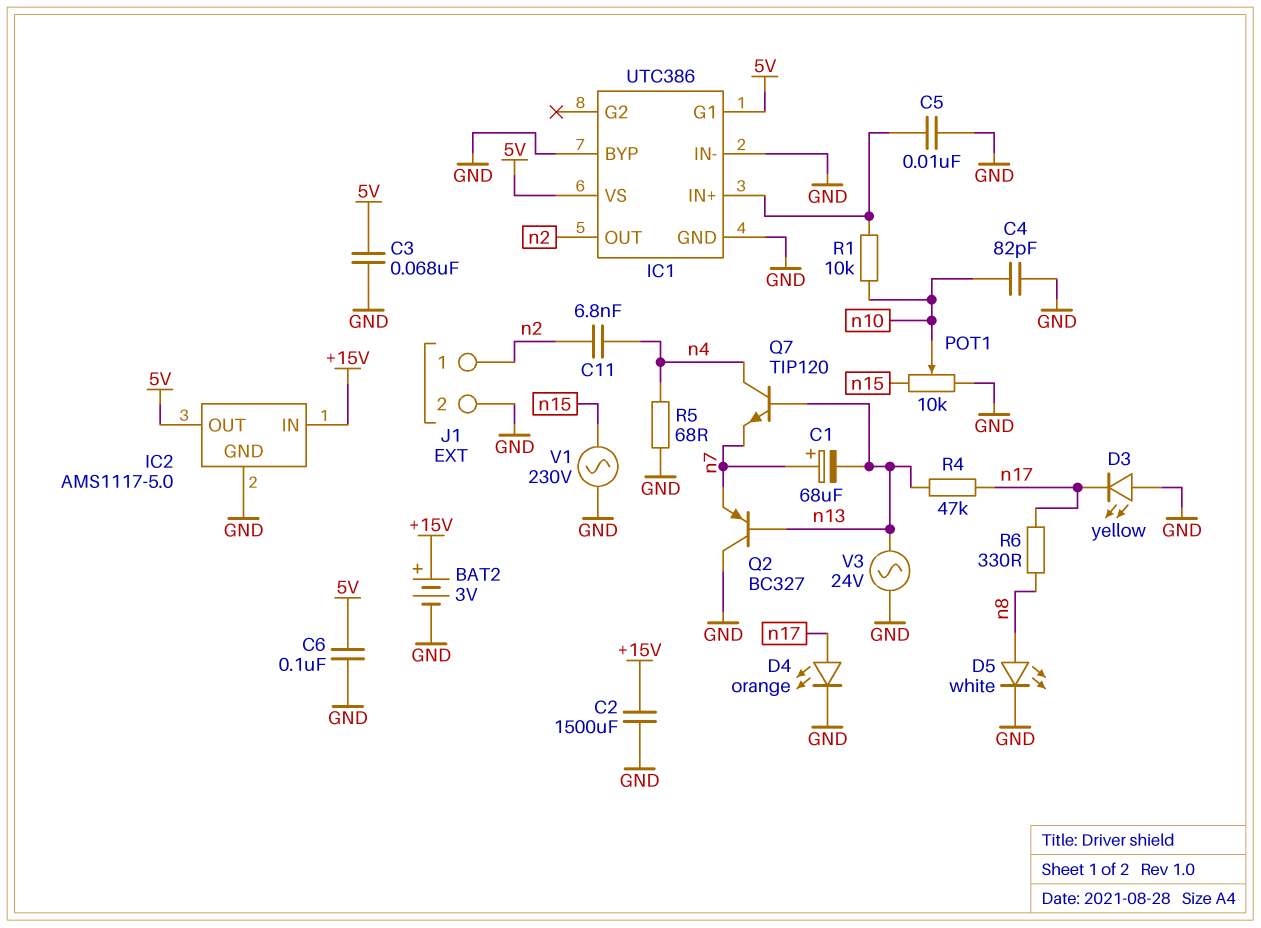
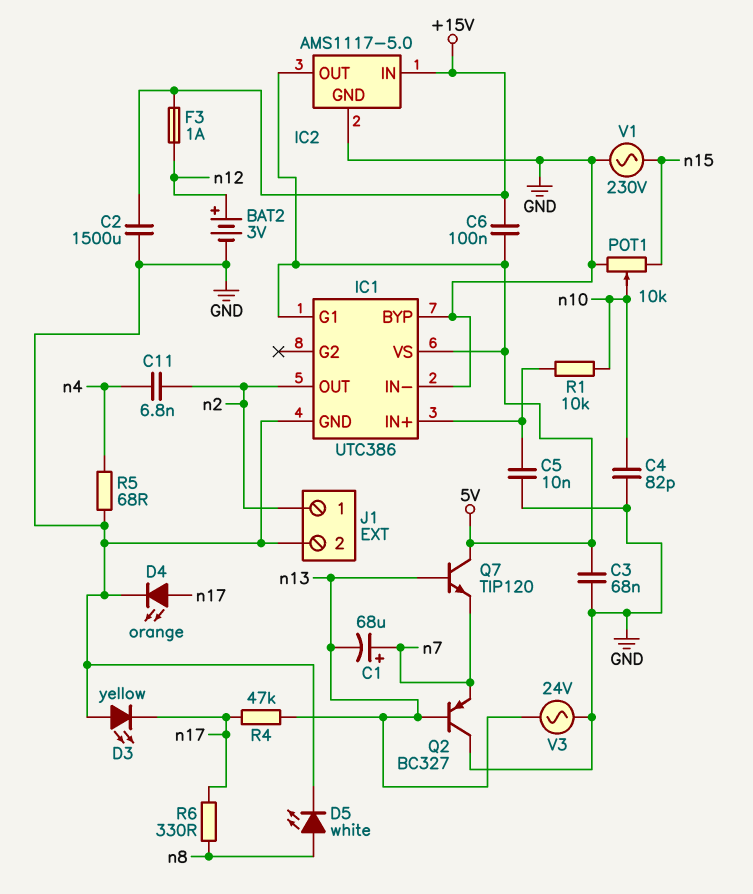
BAT2: 3V (plus +15V, minus GND) -> 3V (plus n12, minus GND)
C6: 100nF (5V, GND) -> 100nF (+15V, 5V)
F3: none -> 1A (+15V, n12)
Q7: NPN TIP120 (B n13, C n4, E n7) -> NPN TIP120 (B n13, C 5V, E n7)

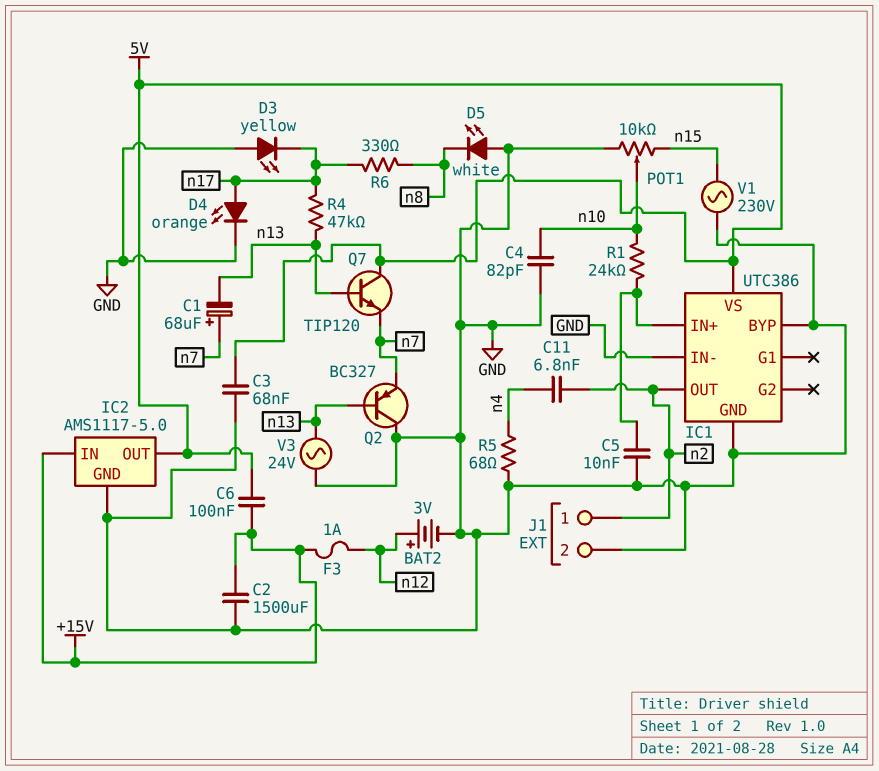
D5: LED white (A n8, K GND) -> LED white (A GND, K n8)
IC1 pin G1: 5V -> none
R1: 10k (IC1/IN+, n10) -> 24k (IC1/IN+, n10)

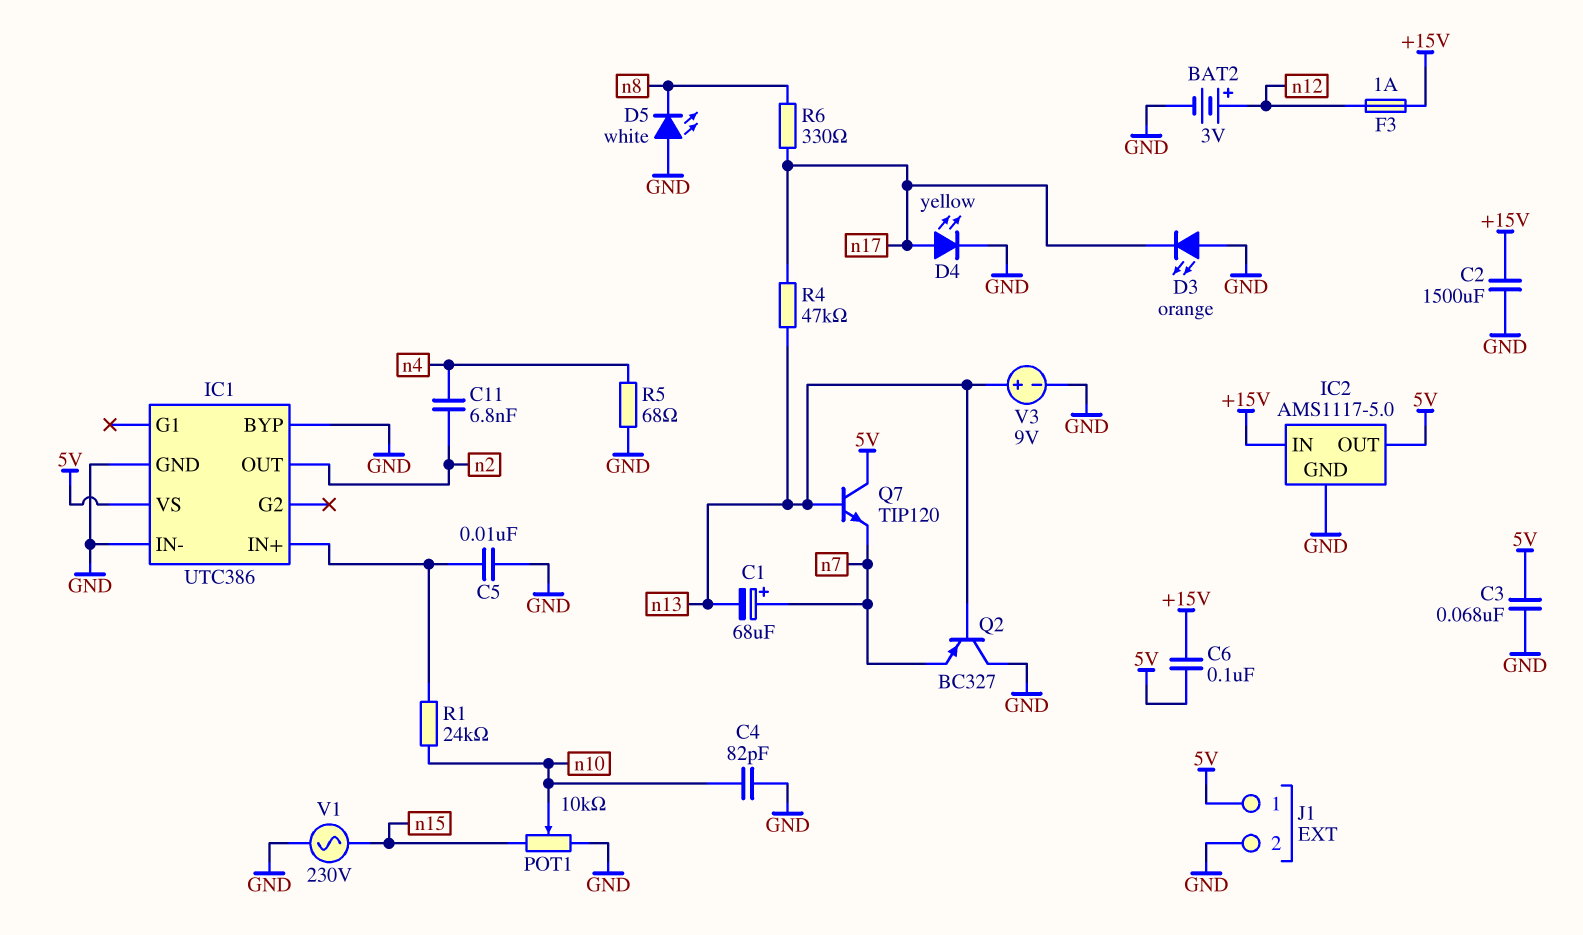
D3: LED yellow (A GND, K n17) -> LED orange (A GND, K n17)
D4: LED orange (A n17, K GND) -> LED yellow (A n17, K GND)
J1 pin 1: n2 -> 5V
V3: AC 24V (GND, n13) -> 9V (plus n13, minus GND)

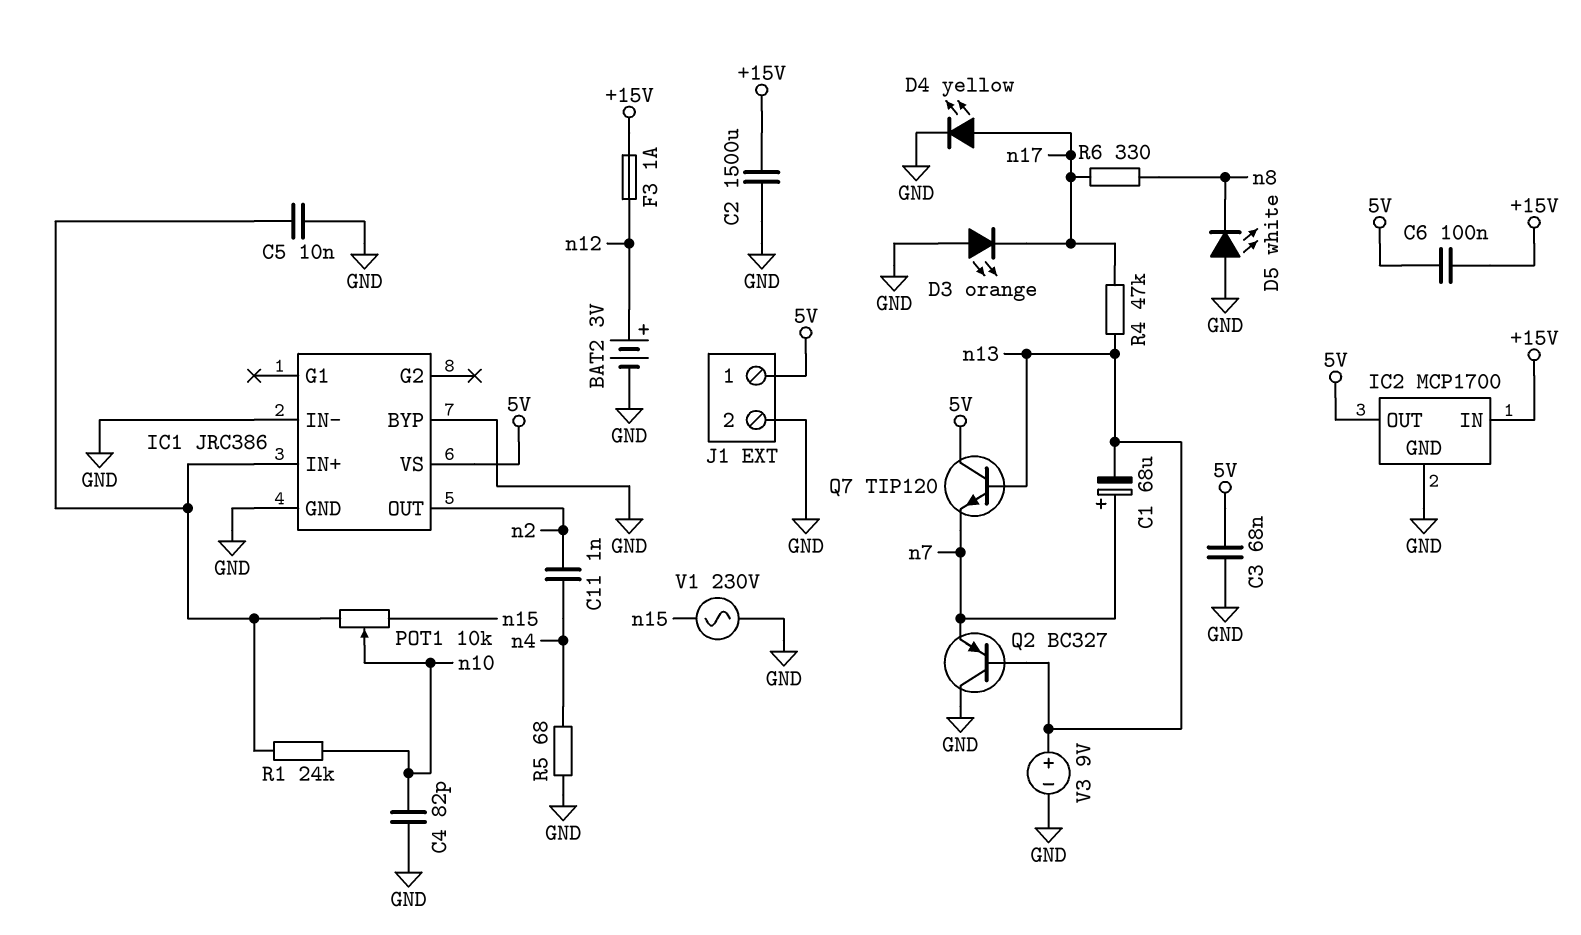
C11: 6.8nF (n2, n4) -> 1nF (n2, n4)
IC1: UTC386 -> JRC386
IC2: AMS1117-5.0 -> MCP1700
POT1: 10k (GND, n15, wiper n10) -> 10k (IC1/IN+, n15, wiper n10)

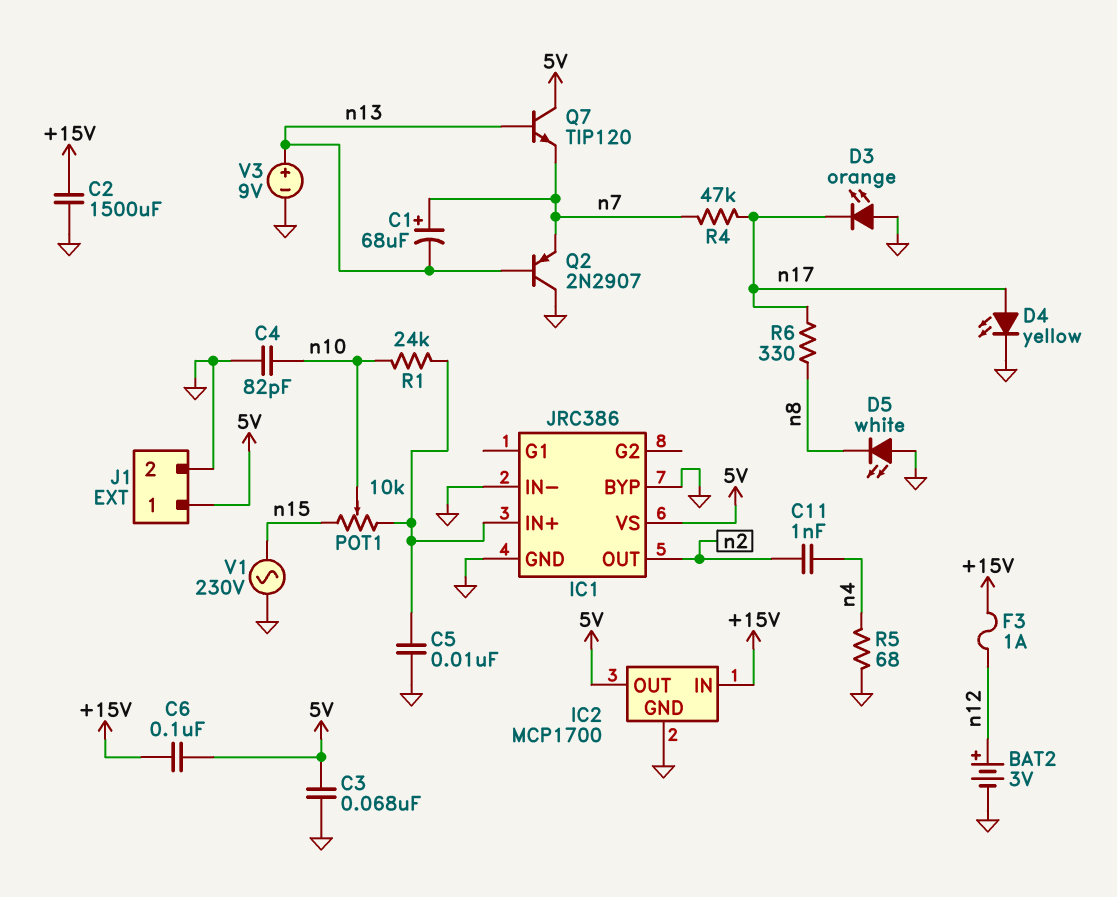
Q2: PNP BC327 (B n13, C GND, E n7) -> PNP 2N2907 (B n13, C GND, E n7)
R4: 47k (n13, n17) -> 47k (n7, n17)

